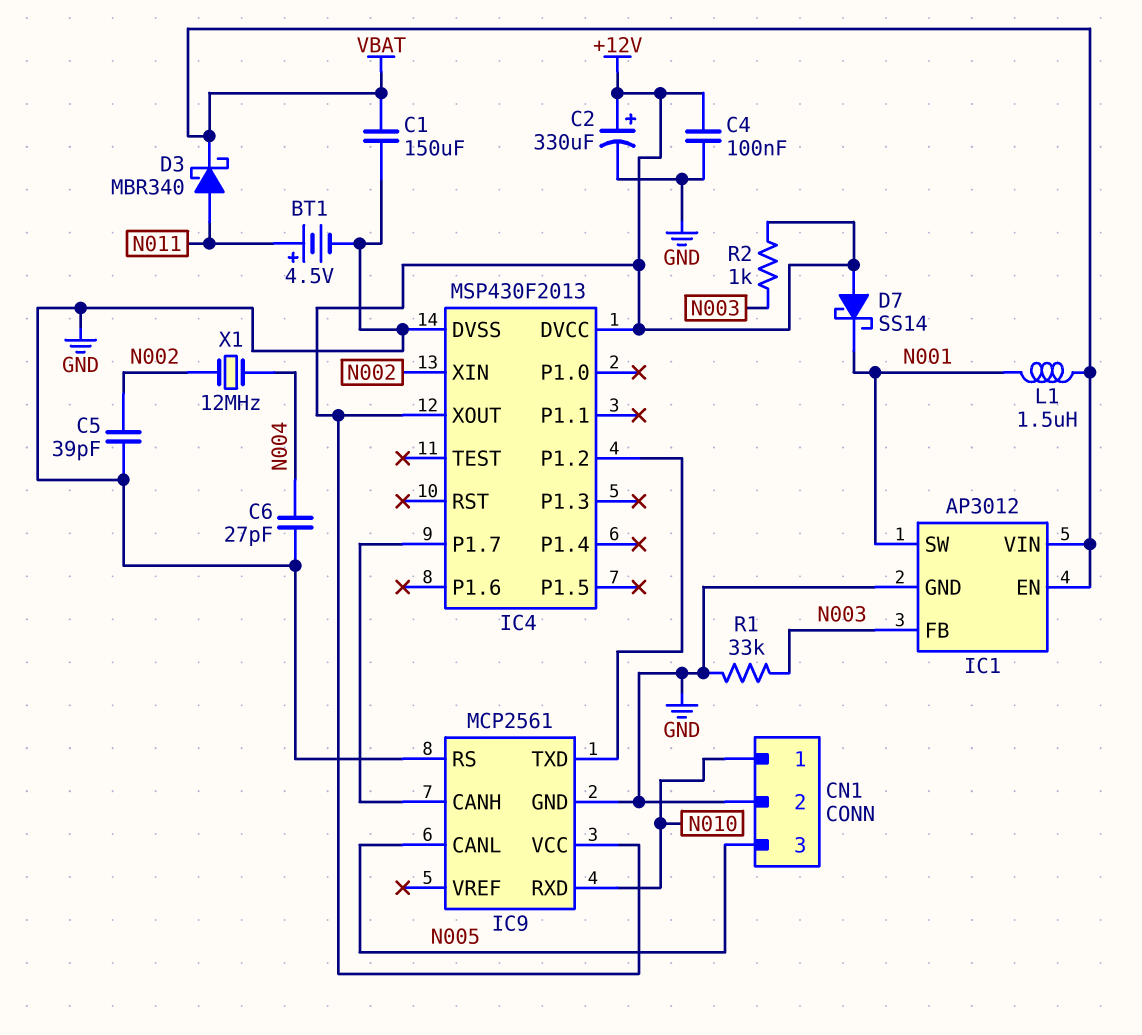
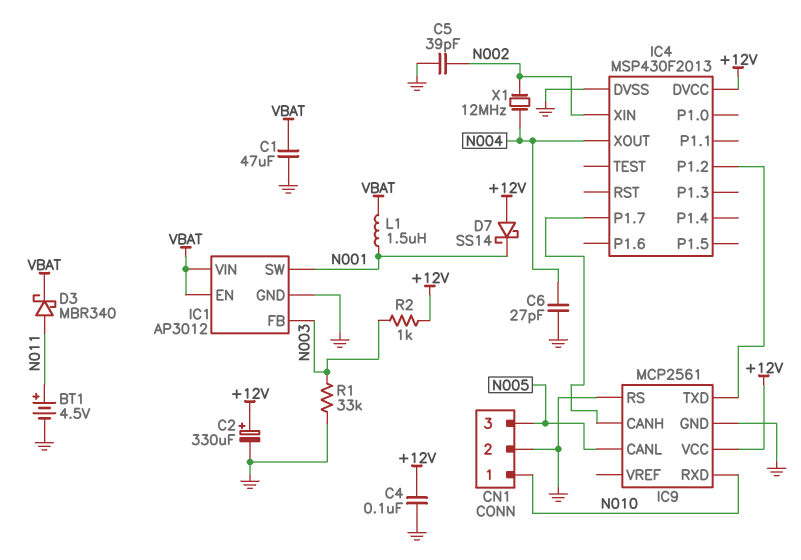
C1: 150uF (GND, VBAT) -> 47uF (GND, VBAT)
IC4 pin XOUT: +12V -> N004

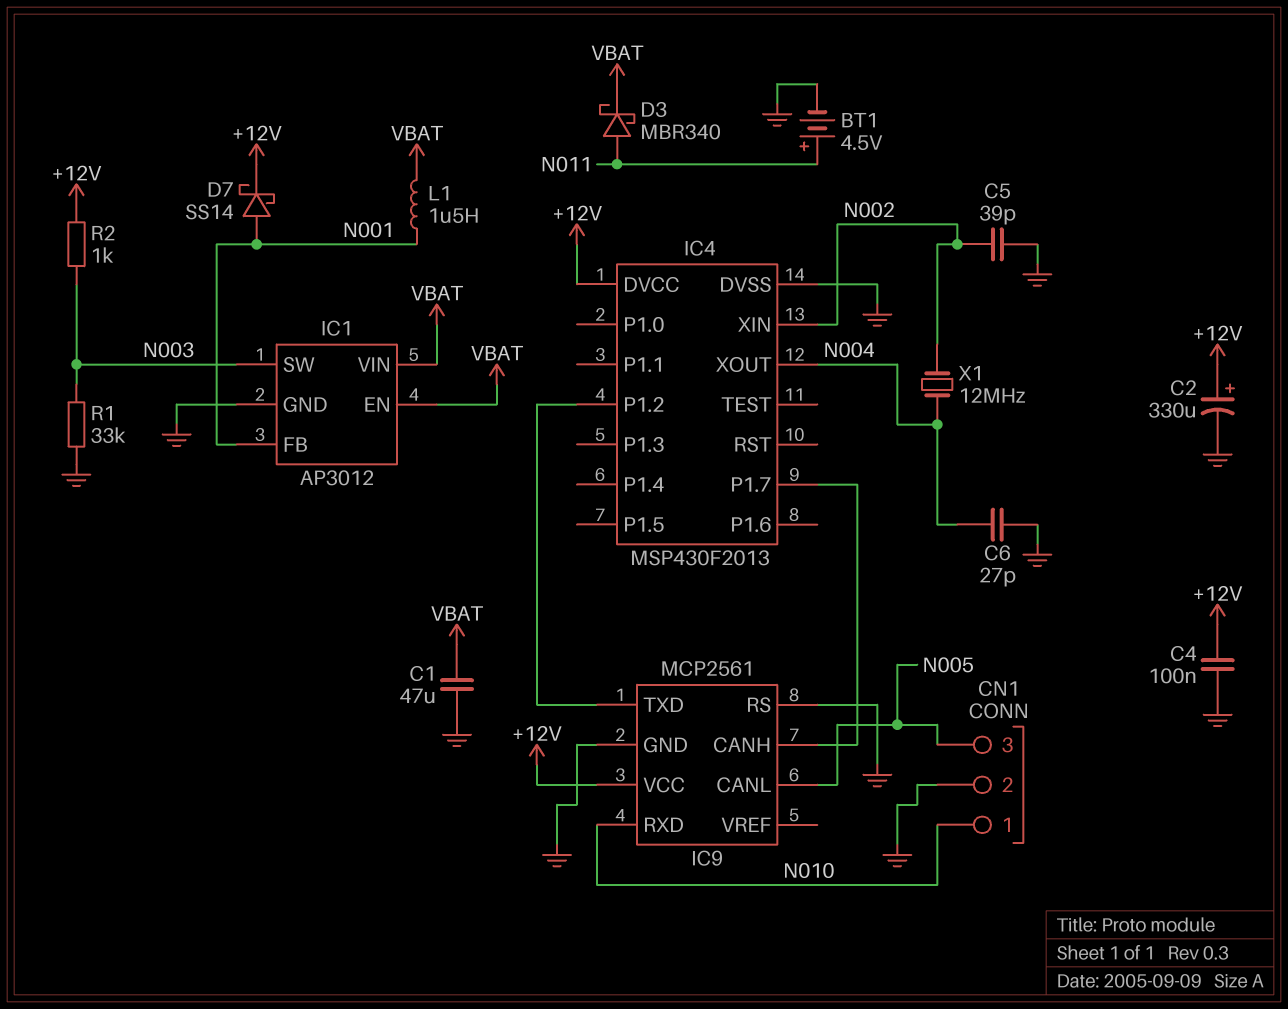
D7: schottky SS14 (A +12V, K N001) -> schottky SS14 (A N001, K +12V)
IC1 pin FB: N003 -> N001
IC1 pin SW: N001 -> N003

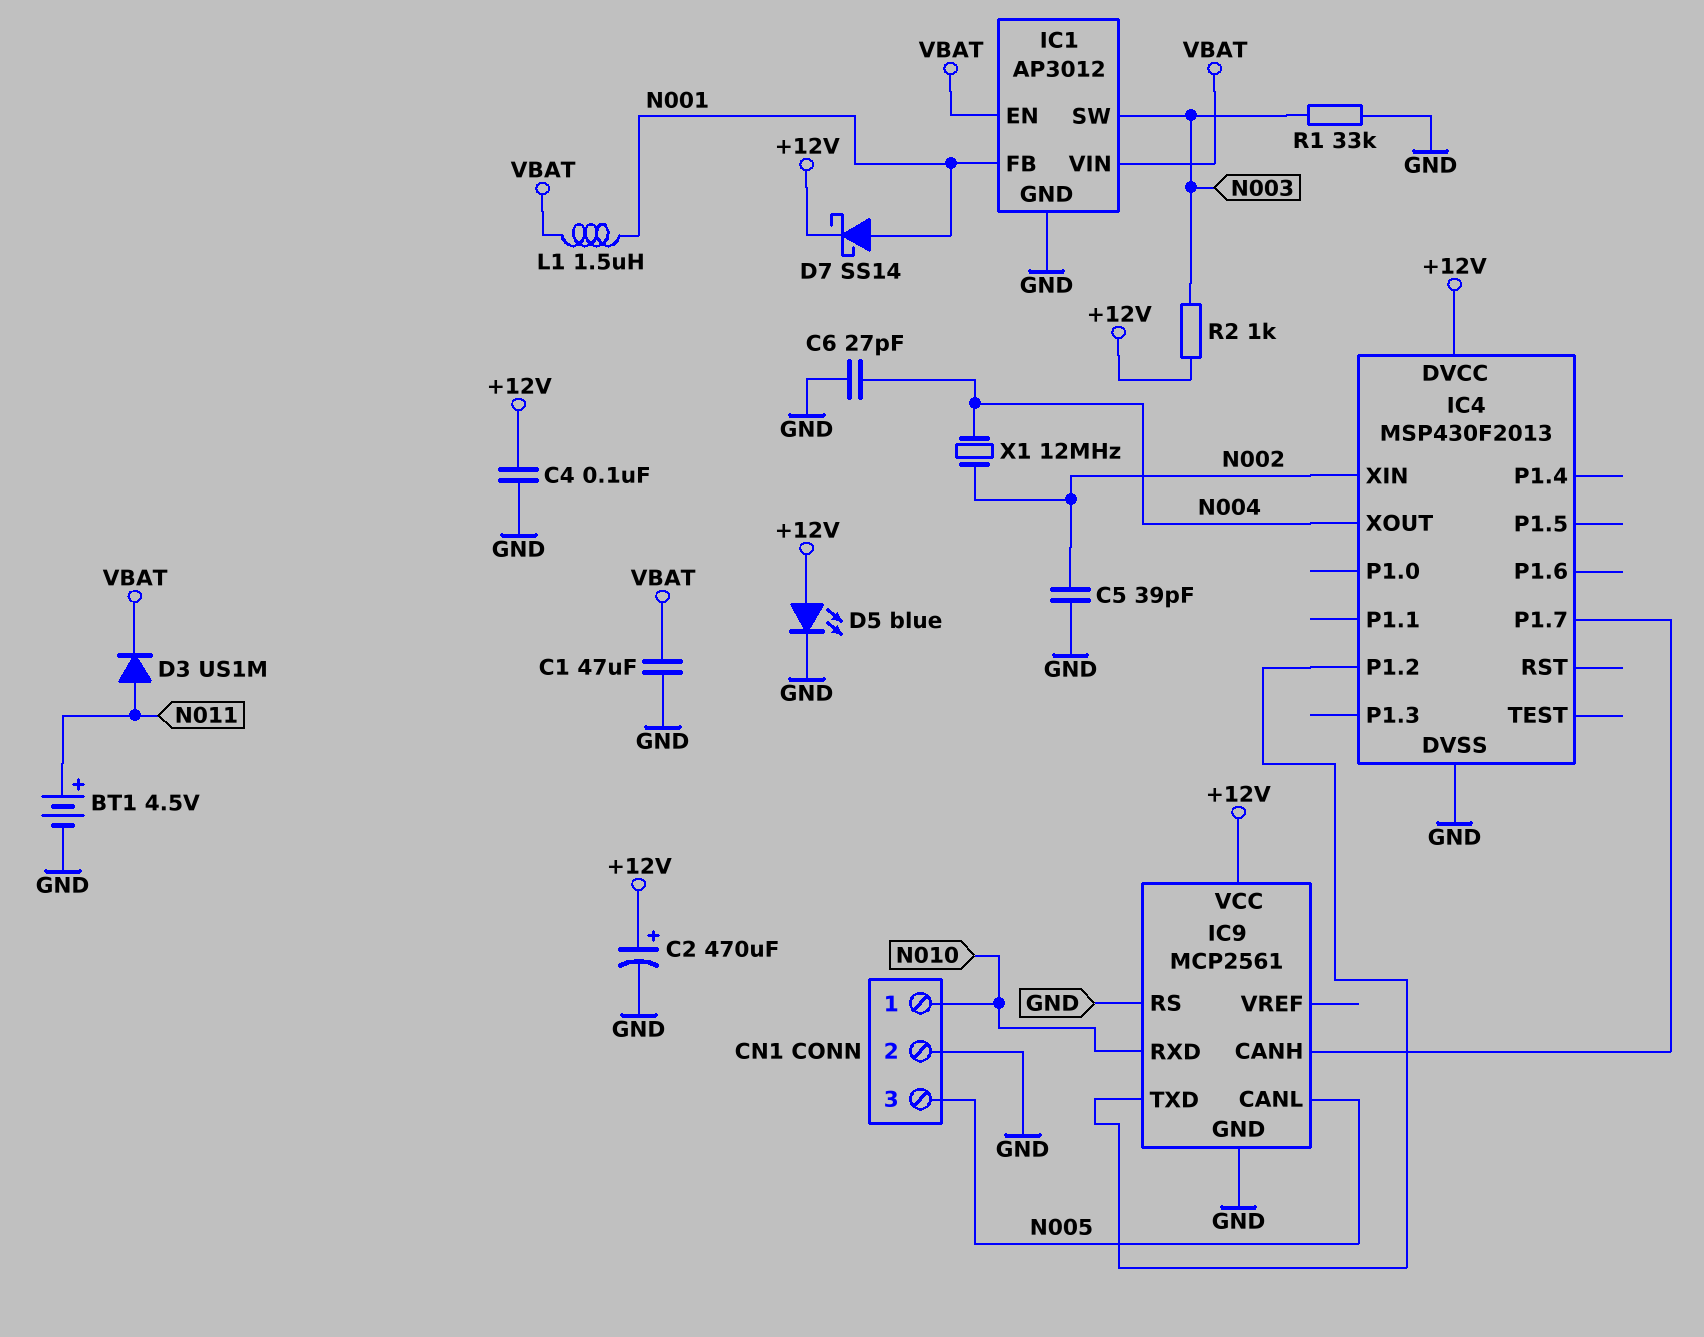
C2: 330uF (plus +12V, minus GND) -> 470uF (plus +12V, minus GND)
D3: schottky MBR340 (A N011, K VBAT) -> diode US1M (A N011, K VBAT)
D5: none -> LED blue (A +12V, K GND)

